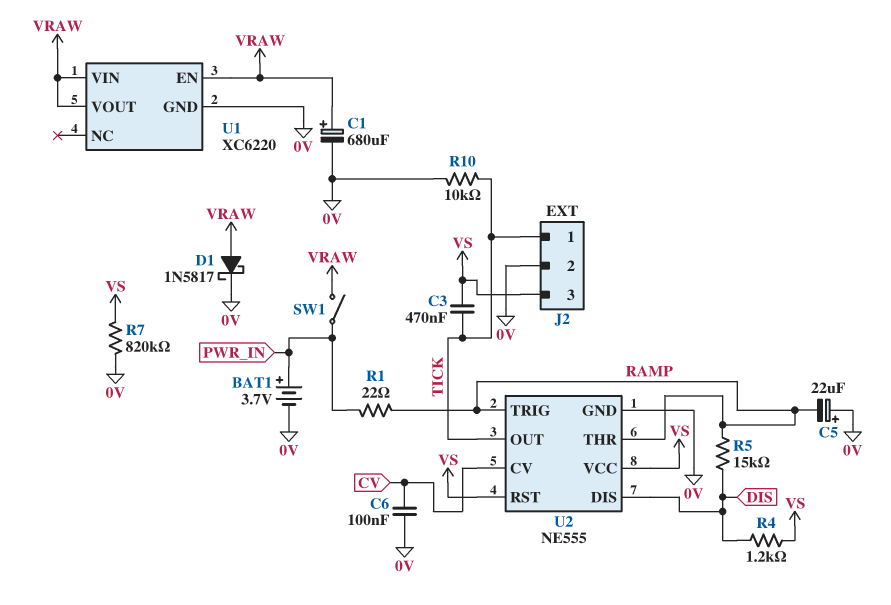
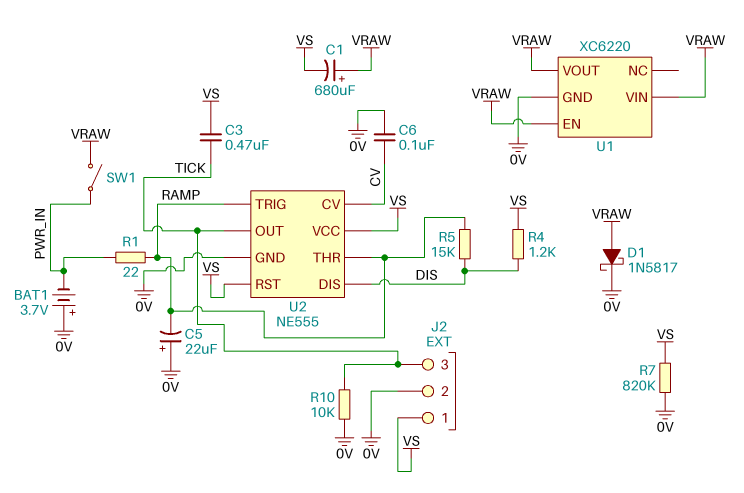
BAT1: 3.7V (plus PWR_IN, minus 0V) -> 3.7V (plus 0V, minus PWR_IN)
C1: 680uF (plus VRAW, minus 0V) -> 680uF (plus VRAW, minus VS)
J2 pin 1: TICK -> VS
J2 pin 3: VS -> TICK

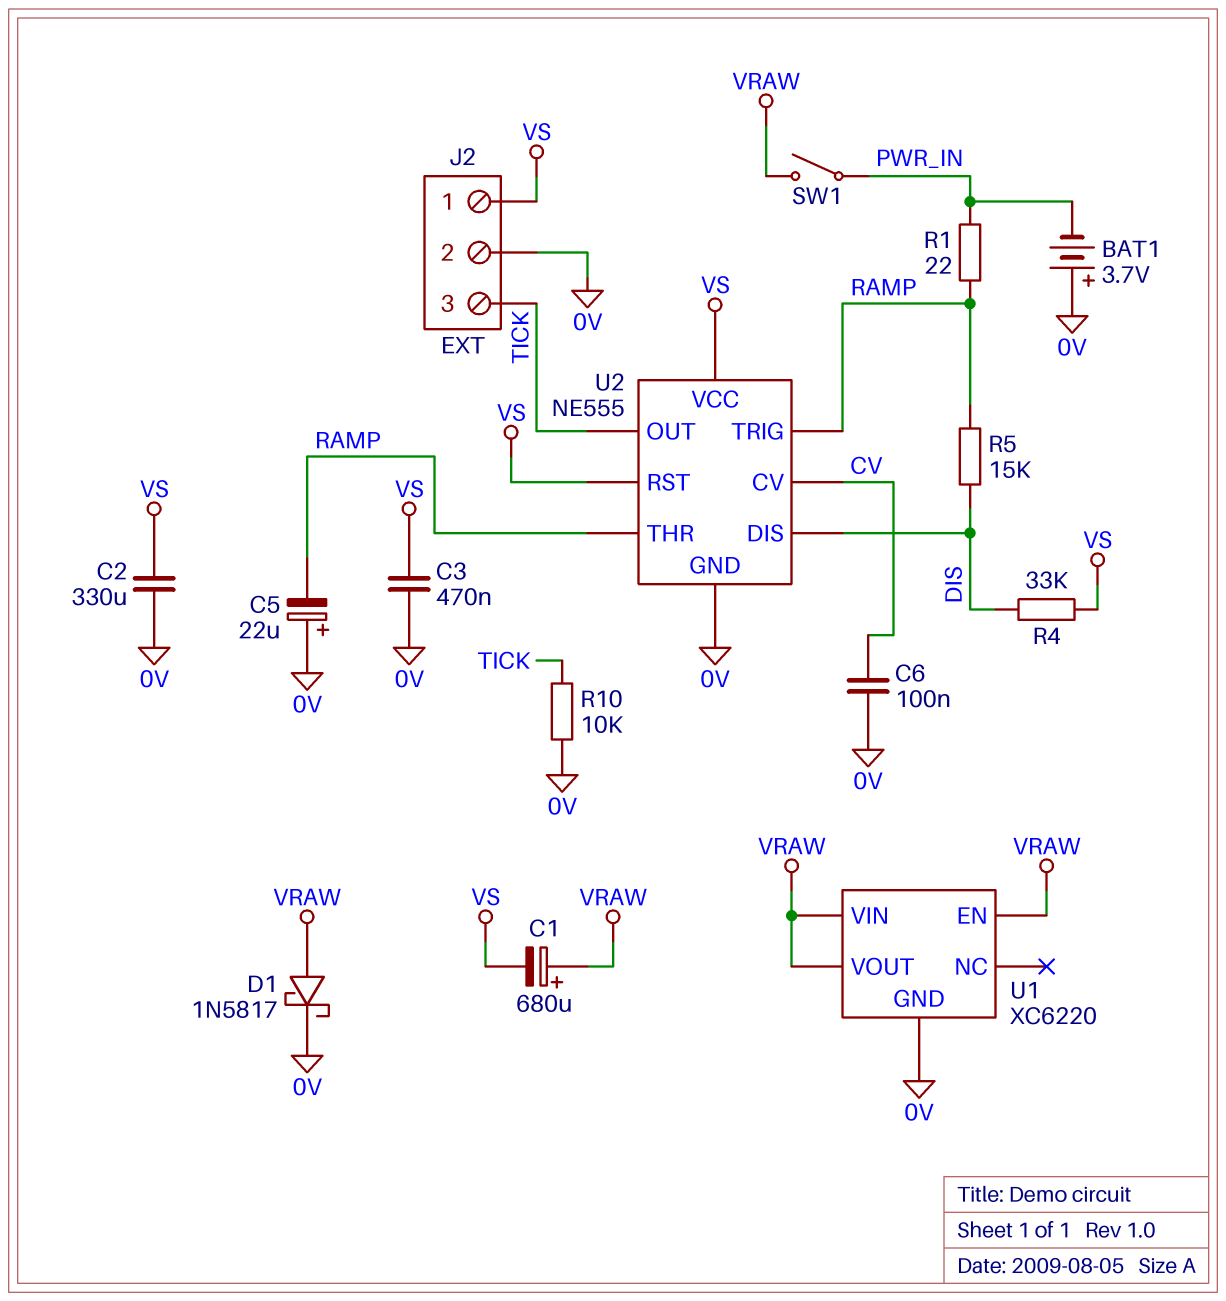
C2: none -> 330uF (0V, VS)
C3: 470nF (TICK, VS) -> 470nF (0V, VS)
R4: 1.2k (DIS, VS) -> 33k (DIS, VS)
R7: 820k (0V, VS) -> none

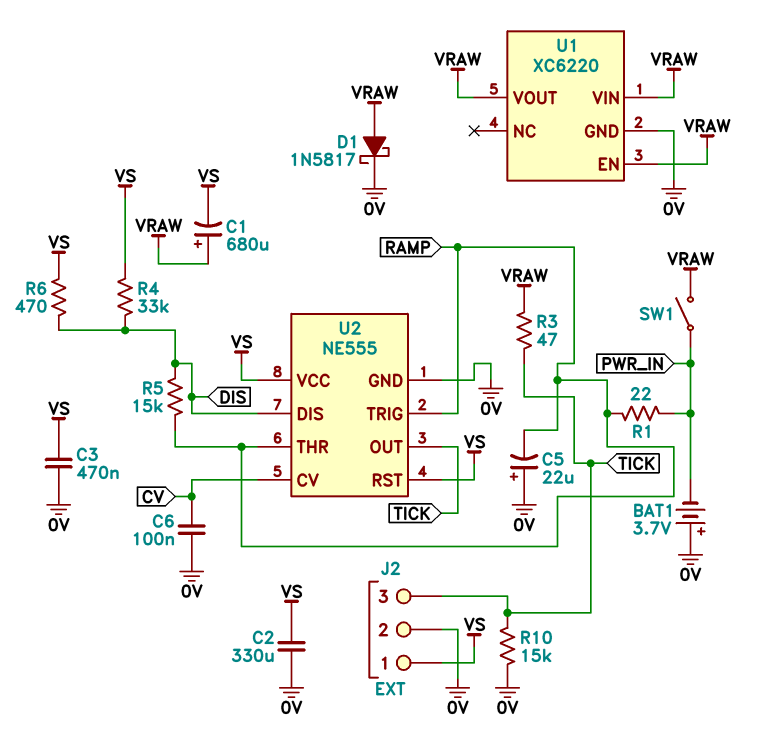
R3: none -> 47 (TICK, VRAW)
R6: none -> 470 (DIS, VS)
R10: 10k (0V, TICK) -> 15k (0V, TICK)

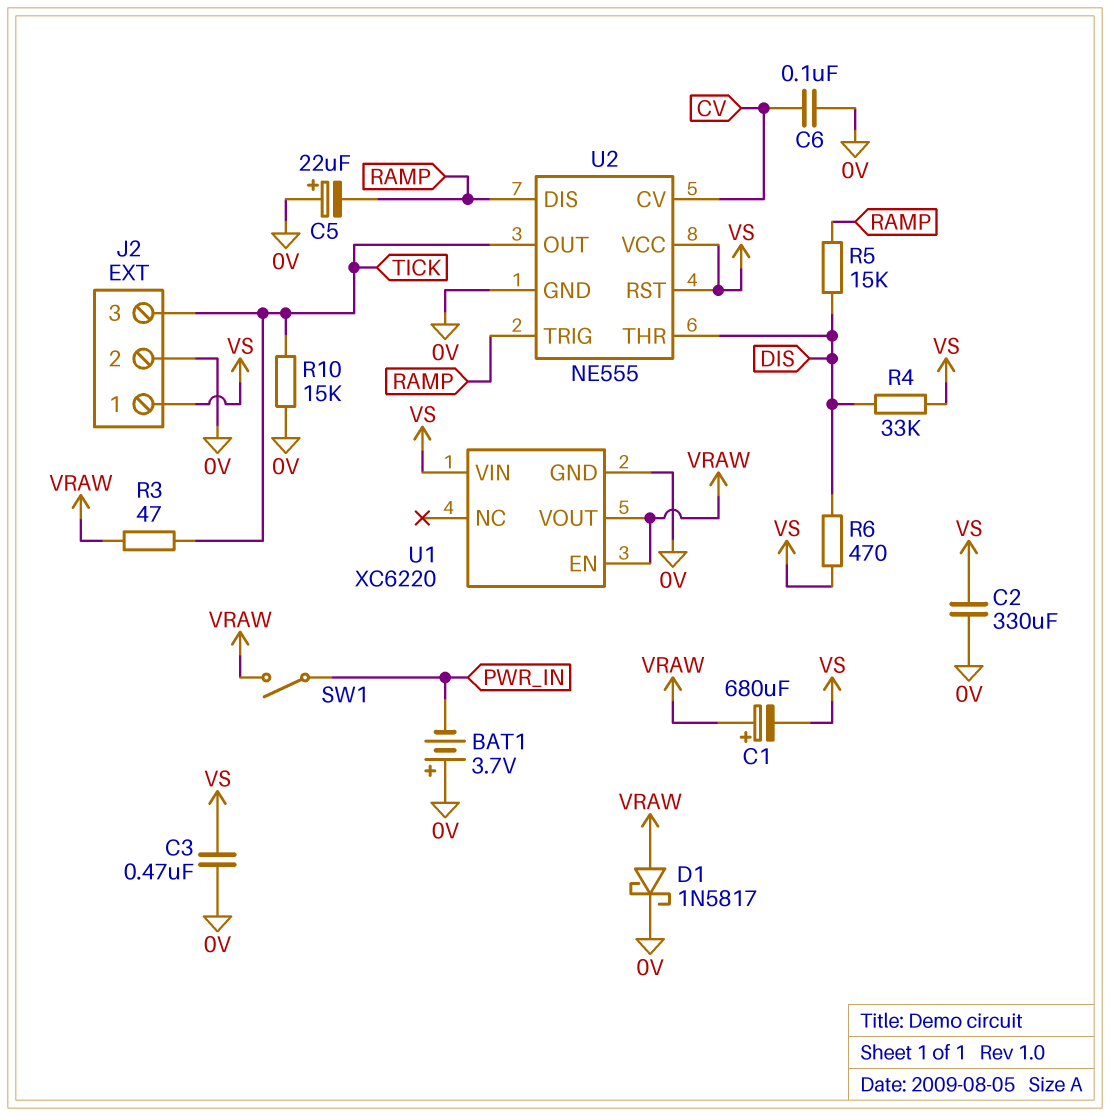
R1: 22 (PWR_IN, RAMP) -> none
U1 pin VIN: VRAW -> VS
U2 pin DIS: DIS -> RAMP
U2 pin THR: RAMP -> DIS

